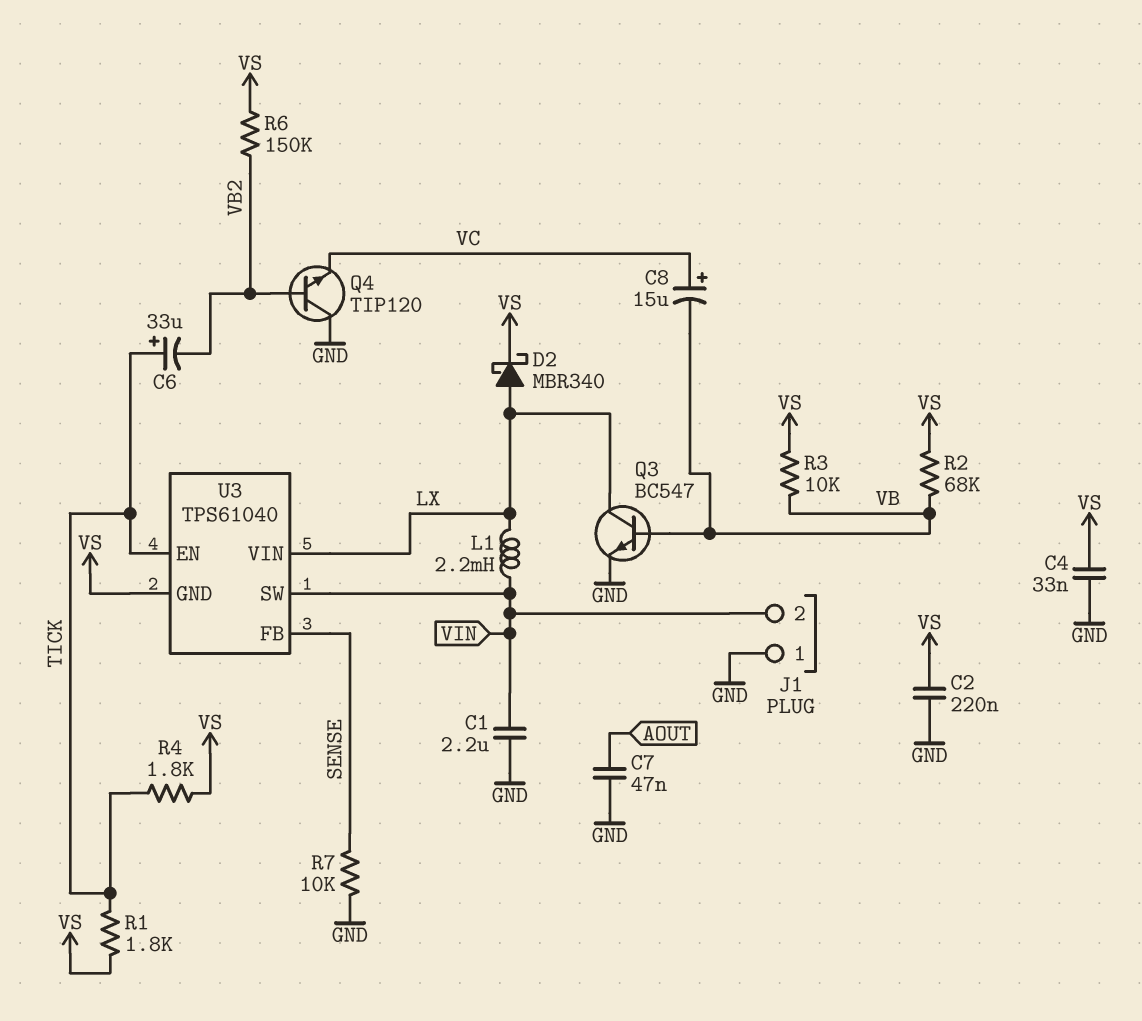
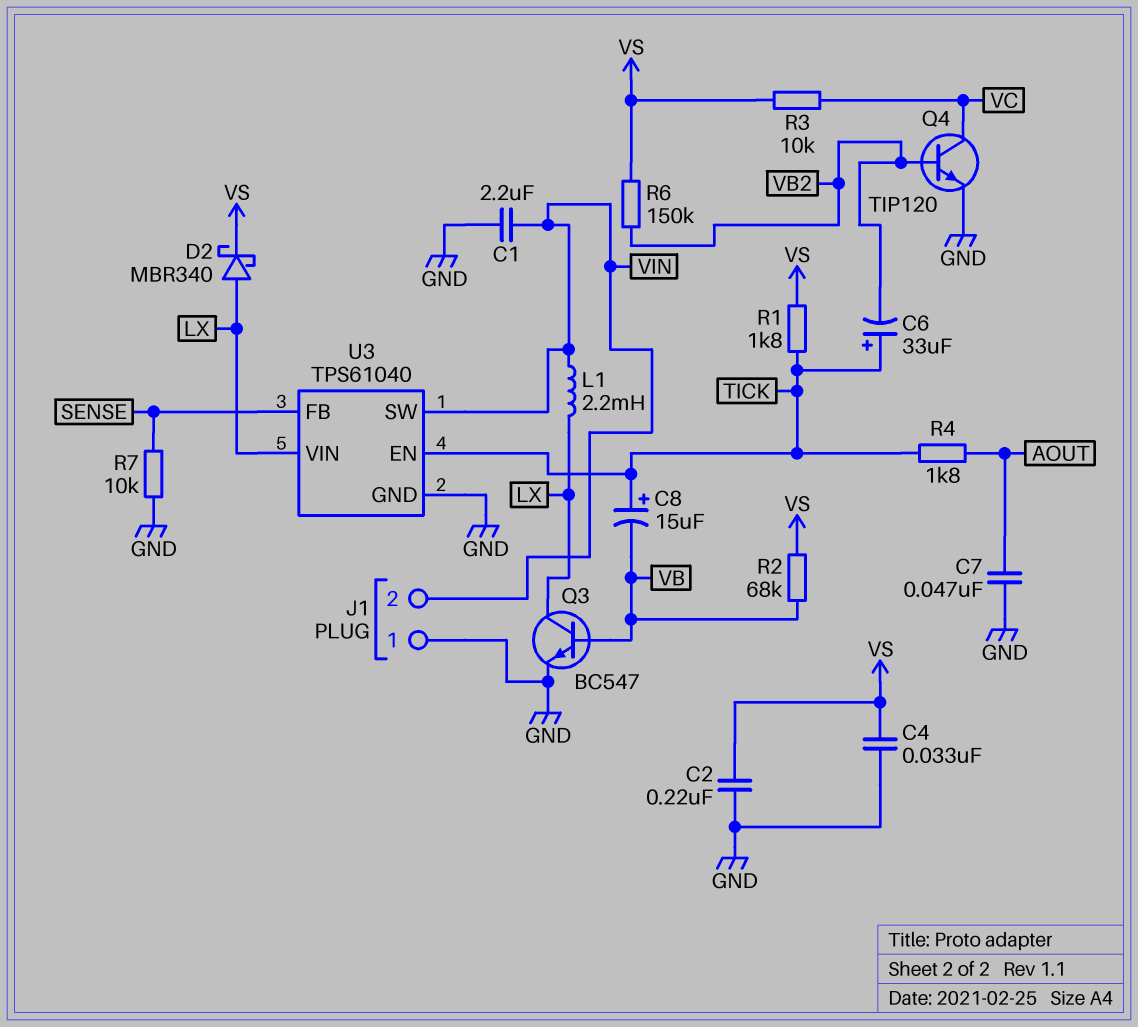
C8: 15uF (plus VC, minus VB) -> 15uF (plus TICK, minus VB)
Q4: NPN TIP120 (B VB2, C GND, E VC) -> NPN TIP120 (B VB2, C VC, E GND)
R3: 10k (VB, VS) -> 10k (VC, VS)
R4: 1.8k (TICK, VS) -> 1.8k (AOUT, TICK)
U3 pin GND: VS -> GND

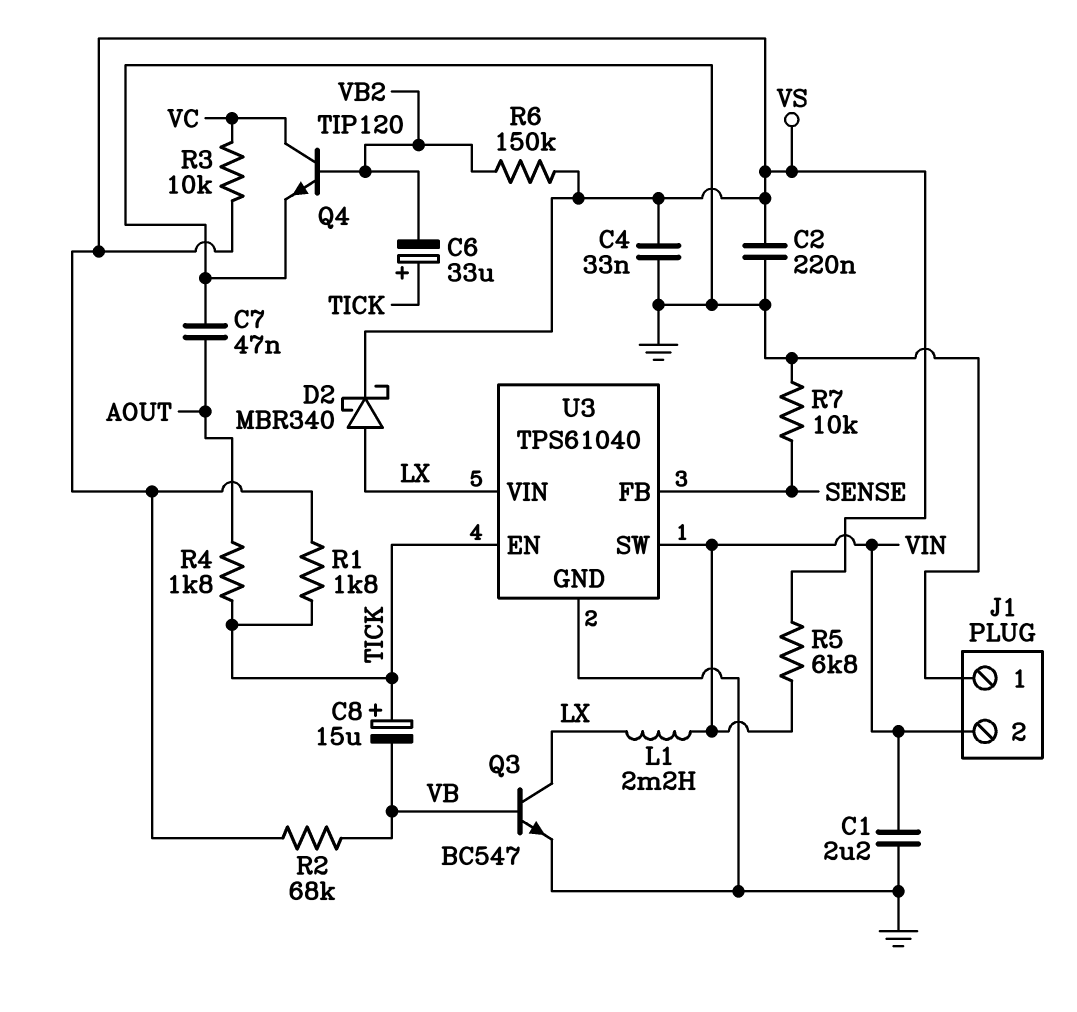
R5: none -> 6.8k (VIN, VS)

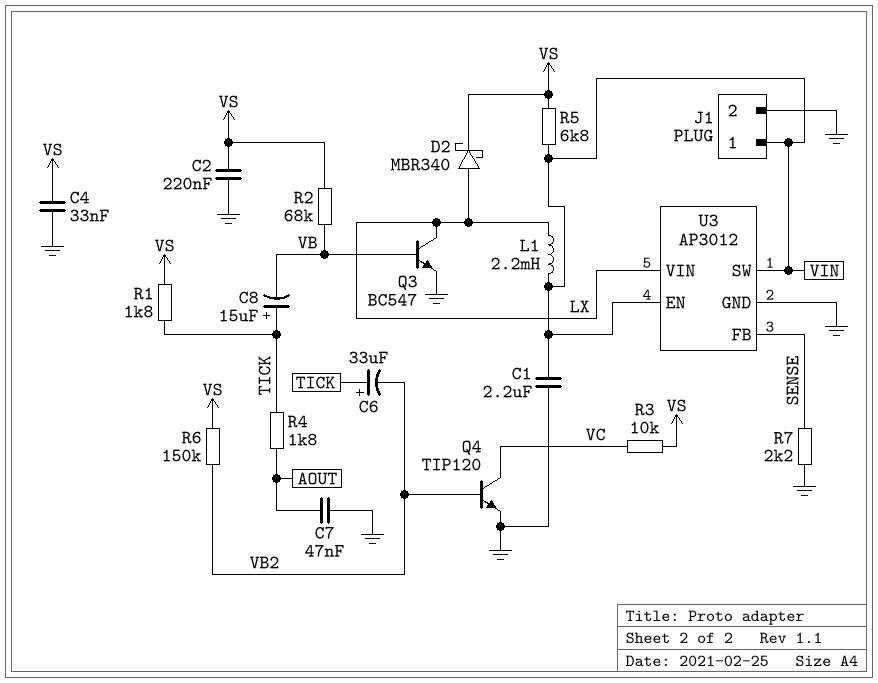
J1 pin 1: GND -> VIN
J1 pin 2: VIN -> GND
R7: 10k (GND, SENSE) -> 2.2k (GND, SENSE)
U3: TPS61040 -> AP3012
U3 pin EN: TICK -> VIN

